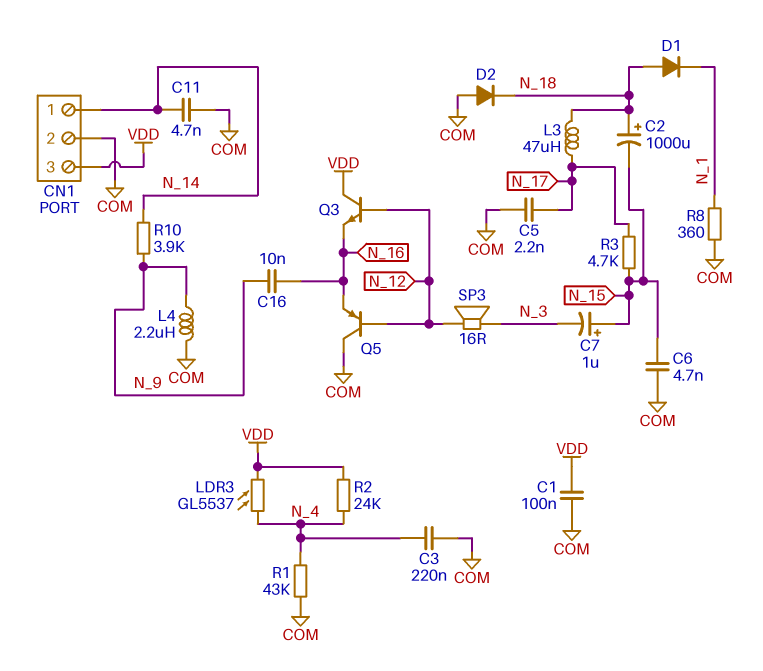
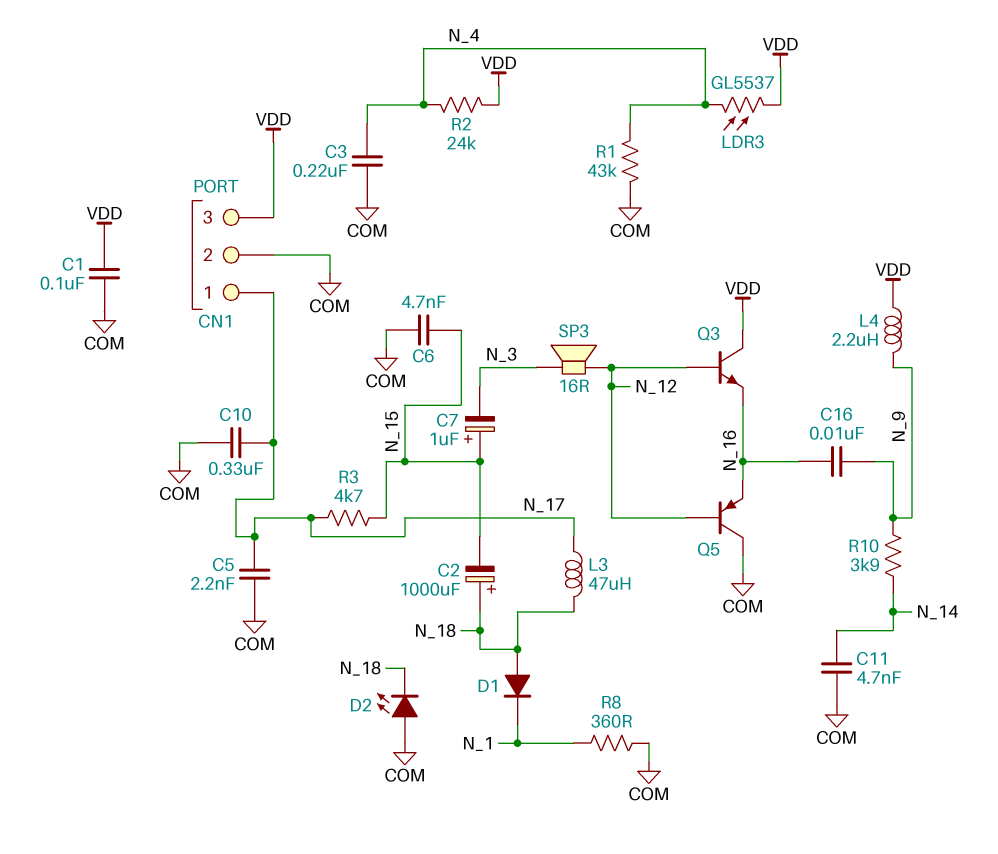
C10: none -> 330nF (COM, N_17)
CN1 pin 1: N_14 -> N_17
D2: diode (A COM, K N_18) -> LED (A COM, K N_18)
L4: 2.2uH (COM, N_9) -> 2.2uH (N_9, VDD)

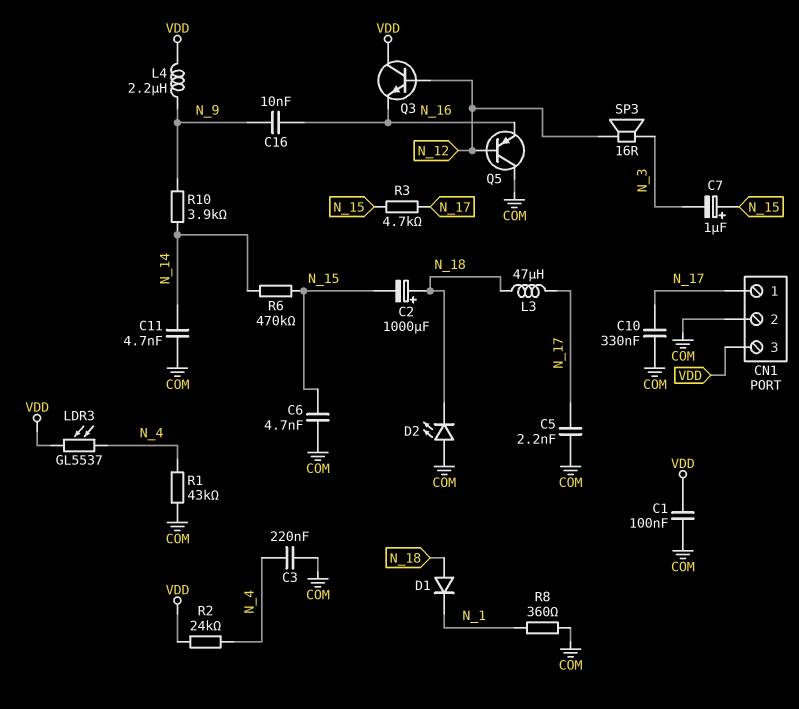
R6: none -> 470k (N_14, N_15)

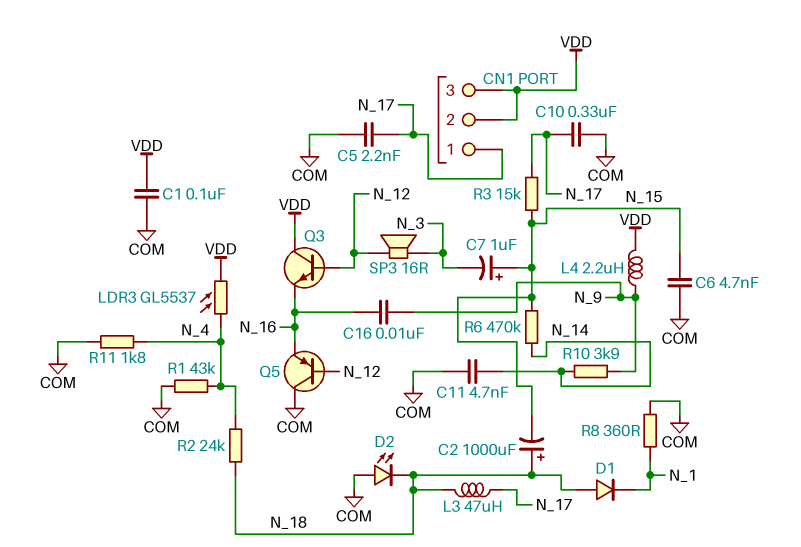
C3: 220nF (COM, N_4) -> none
CN1 pin 2: COM -> VDD
R2: 24k (N_4, VDD) -> 24k (N_4, N_18)
R3: 4.7k (N_15, N_17) -> 15k (N_15, N_17)
R11: none -> 1.8k (COM, N_4)

